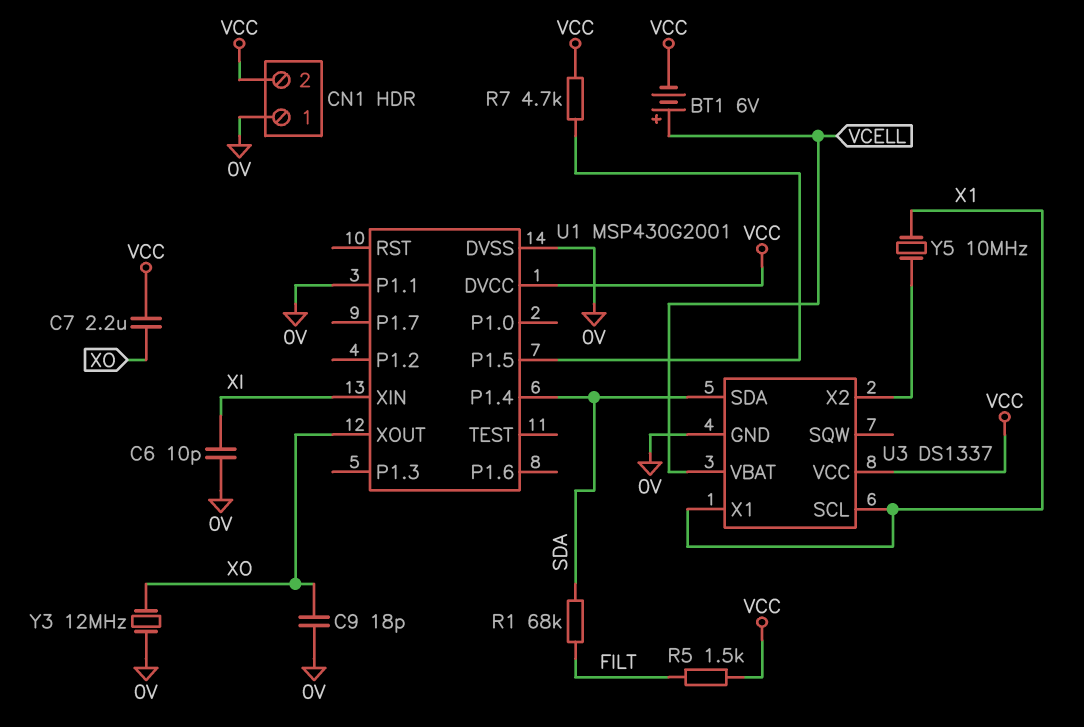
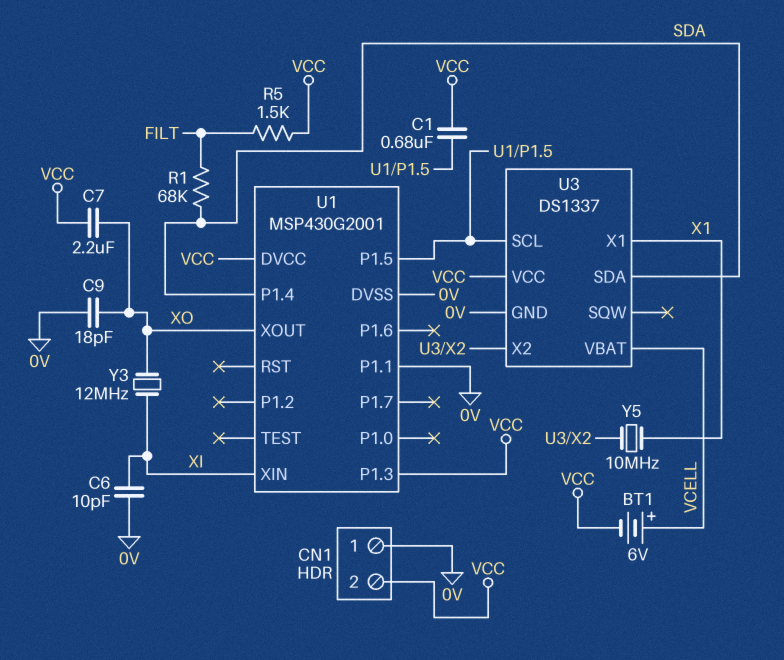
C1: none -> 680nF (U1/P1.5, VCC)
R7: 4.7k (U1/P1.5, VCC) -> none
U1 pin P1.3: none -> VCC
U3 pin SCL: X1 -> U1/P1.5
Y3: 12MHz (0V, XO) -> 12MHz (XI, XO)

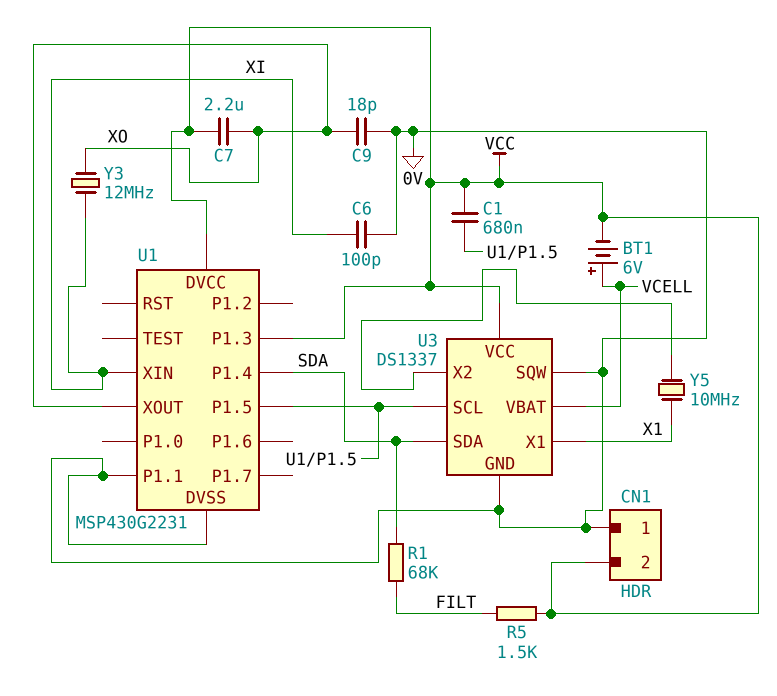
C6: 10pF (0V, XI) -> 100pF (0V, XI)
U1: MSP430G2001 -> MSP430G2231
U3 pin SQW: none -> 0V

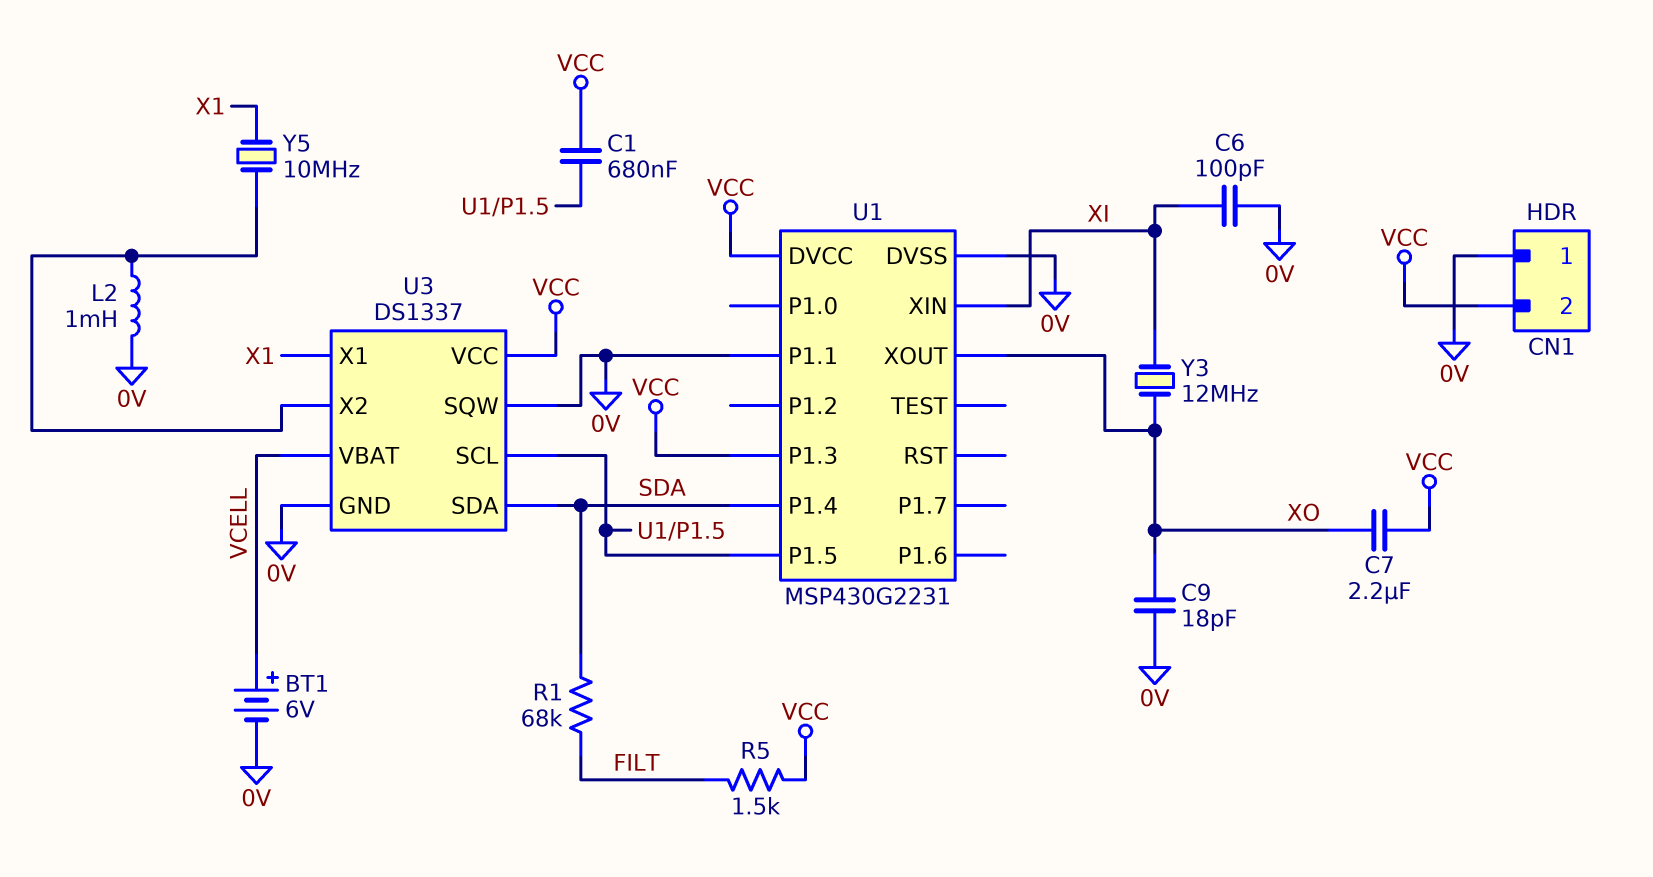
BT1: 6V (plus VCELL, minus VCC) -> 6V (plus VCELL, minus 0V)
L2: none -> 1mH (0V, U3/X2)

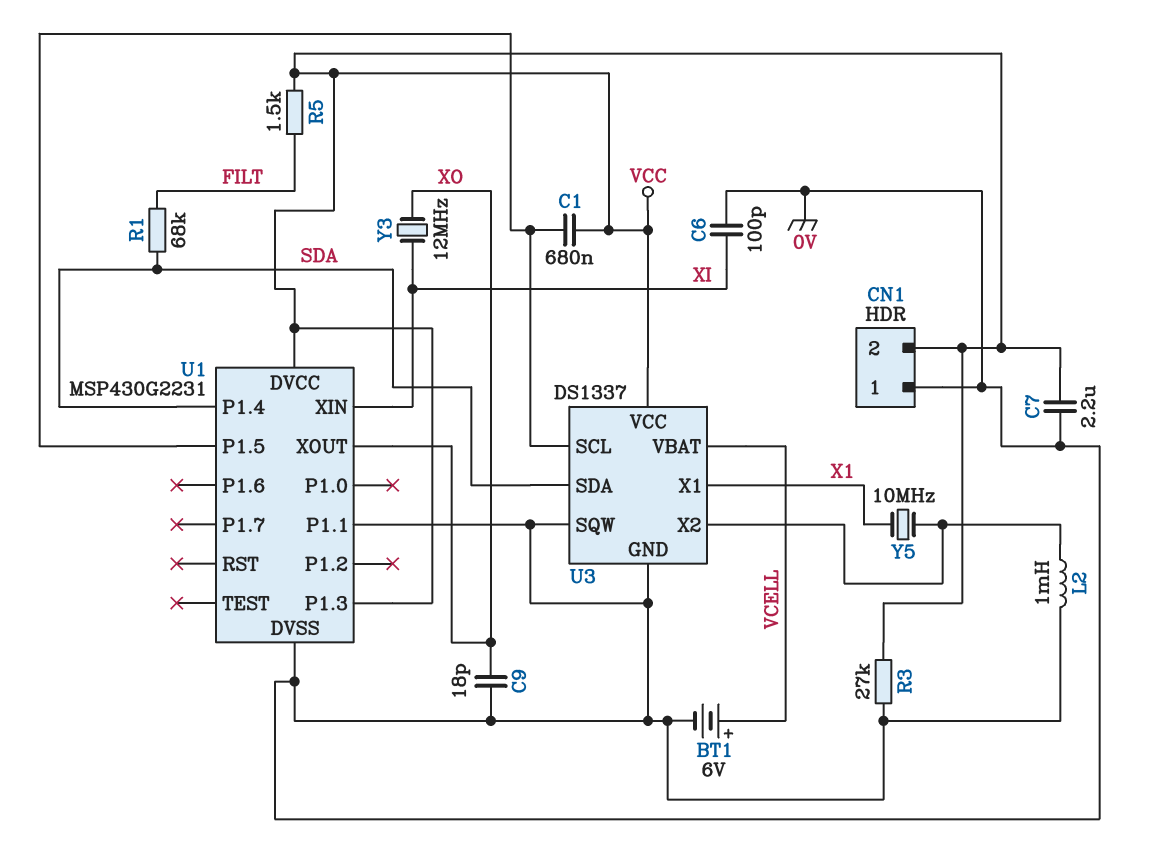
C7: 2.2uF (VCC, XO) -> 2.2uF (0V, VCC)
R3: none -> 27k (0V, VCC)

